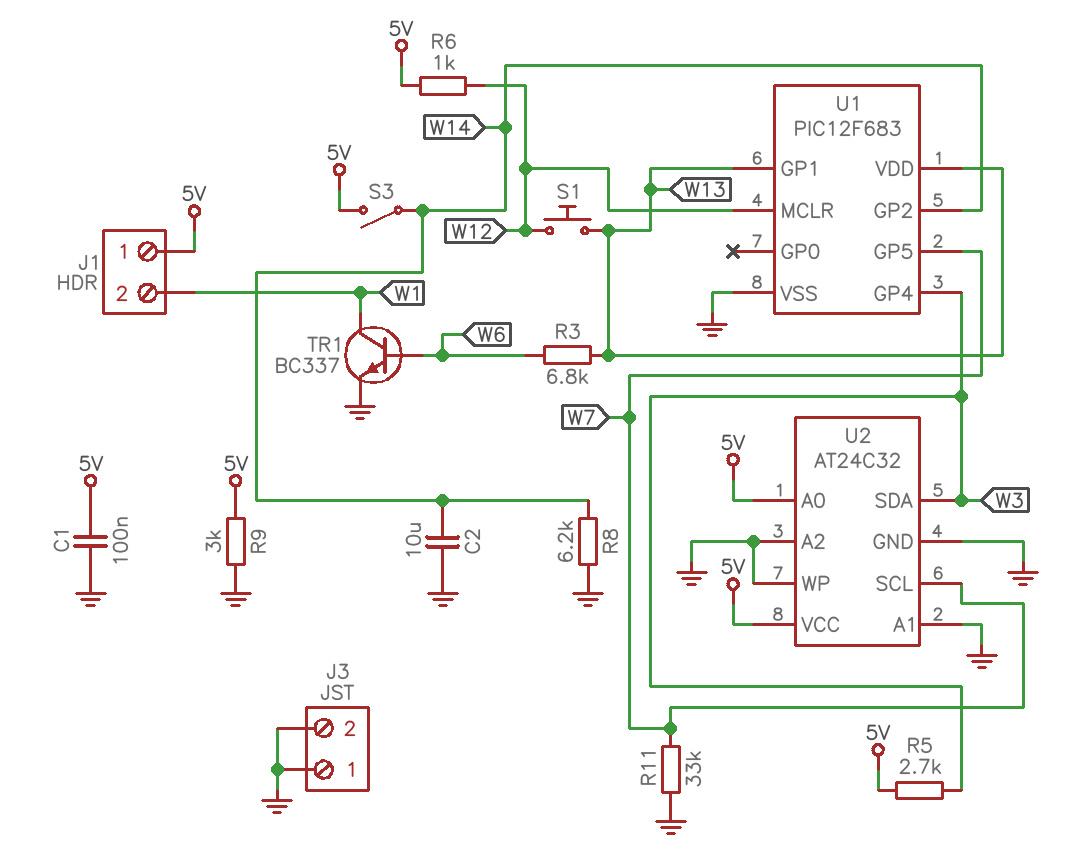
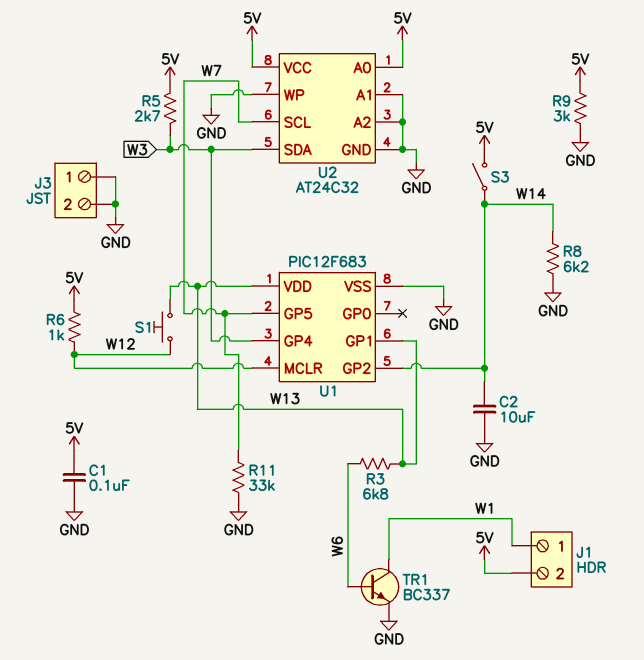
J1 pin 1: 5V -> W1
J1 pin 2: W1 -> 5V

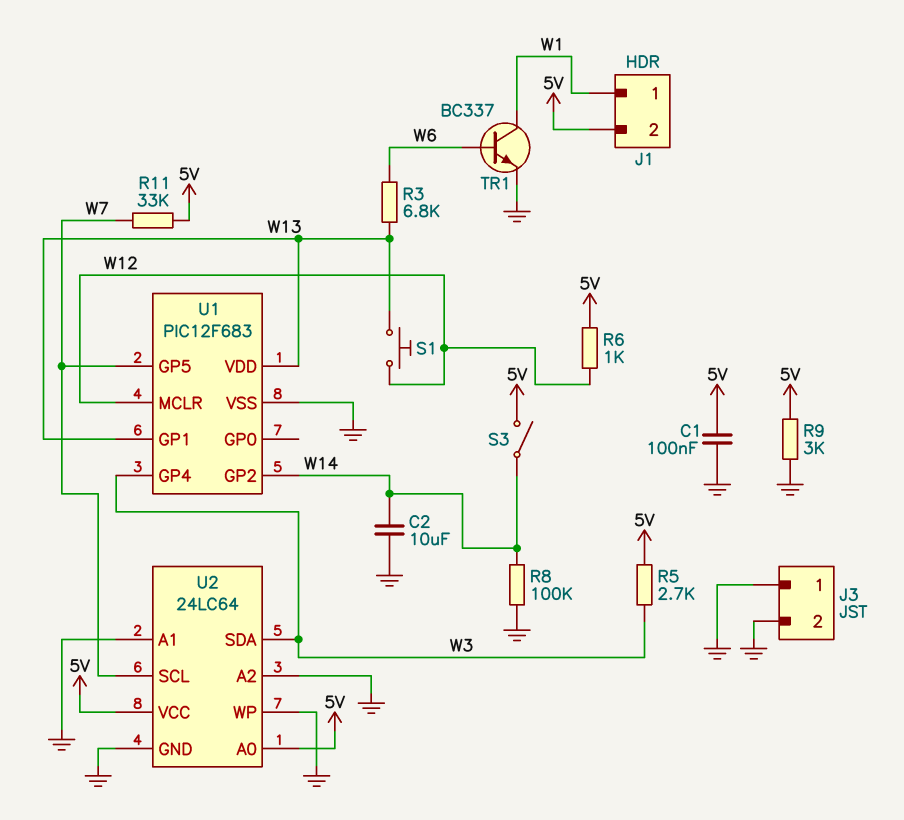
R8: 6.2k (GND, W14) -> 100k (GND, W14)
R11: 33k (GND, W7) -> 33k (5V, W7)
U2: AT24C32 -> 24LC64

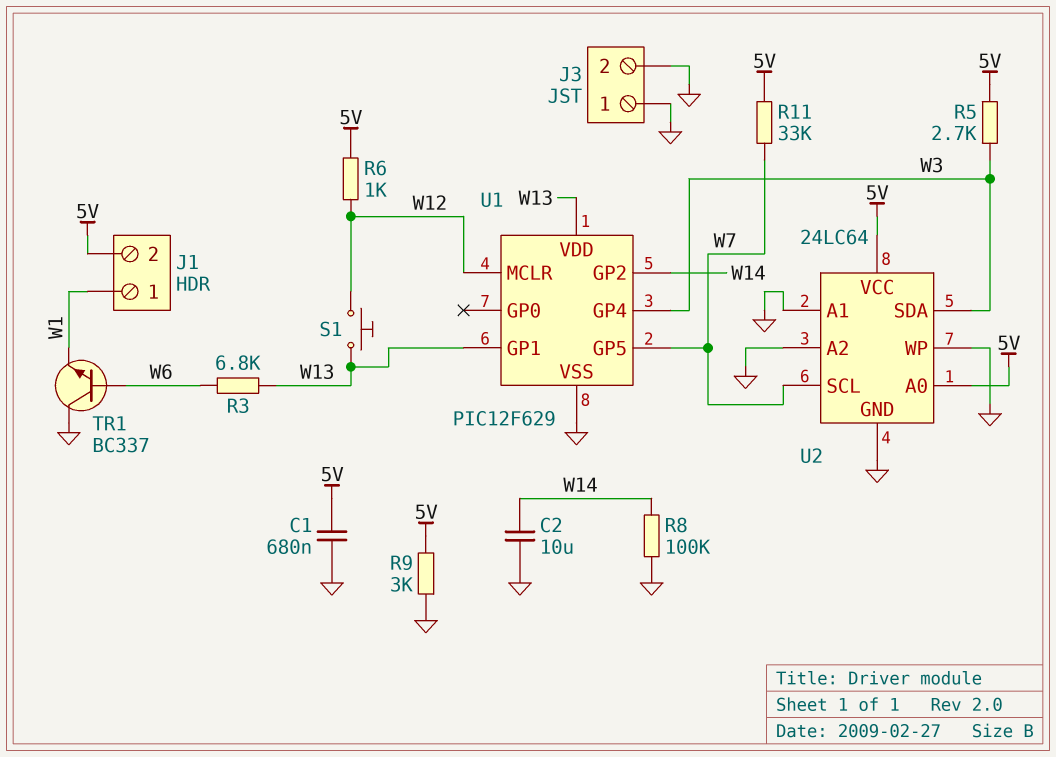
C1: 100nF (5V, GND) -> 680nF (5V, GND)
S3: switch (5V, W14) -> none
TR1: NPN BC337 (B W6, C W1, E GND) -> NPN BC337 (B W6, C GND, E W1)
U1: PIC12F683 -> PIC12F629

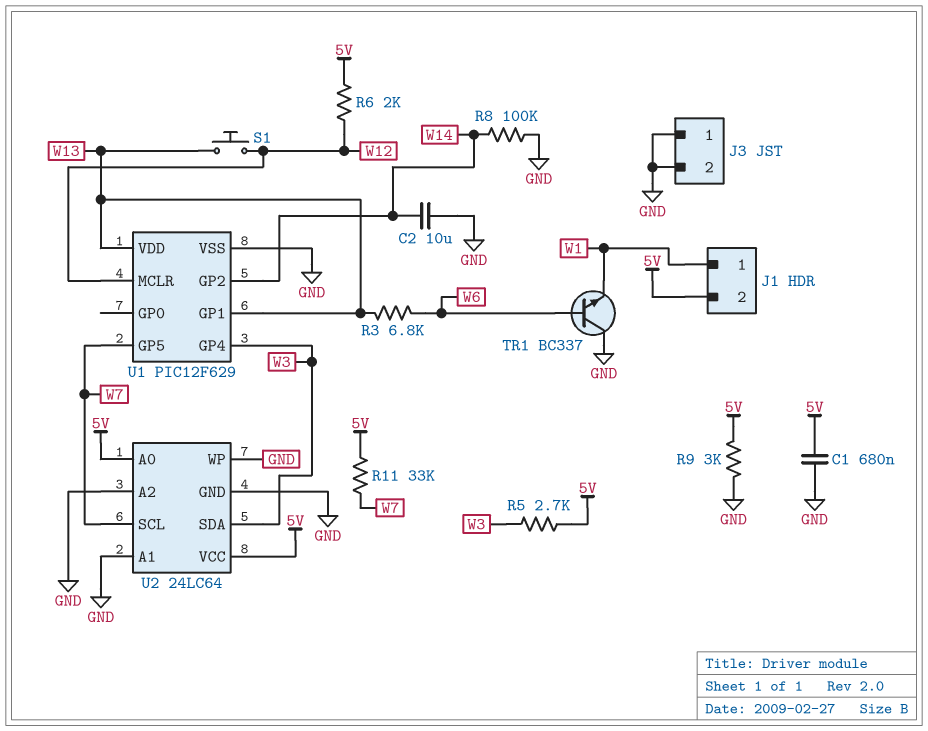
R6: 1k (5V, W12) -> 2k (5V, W12)

